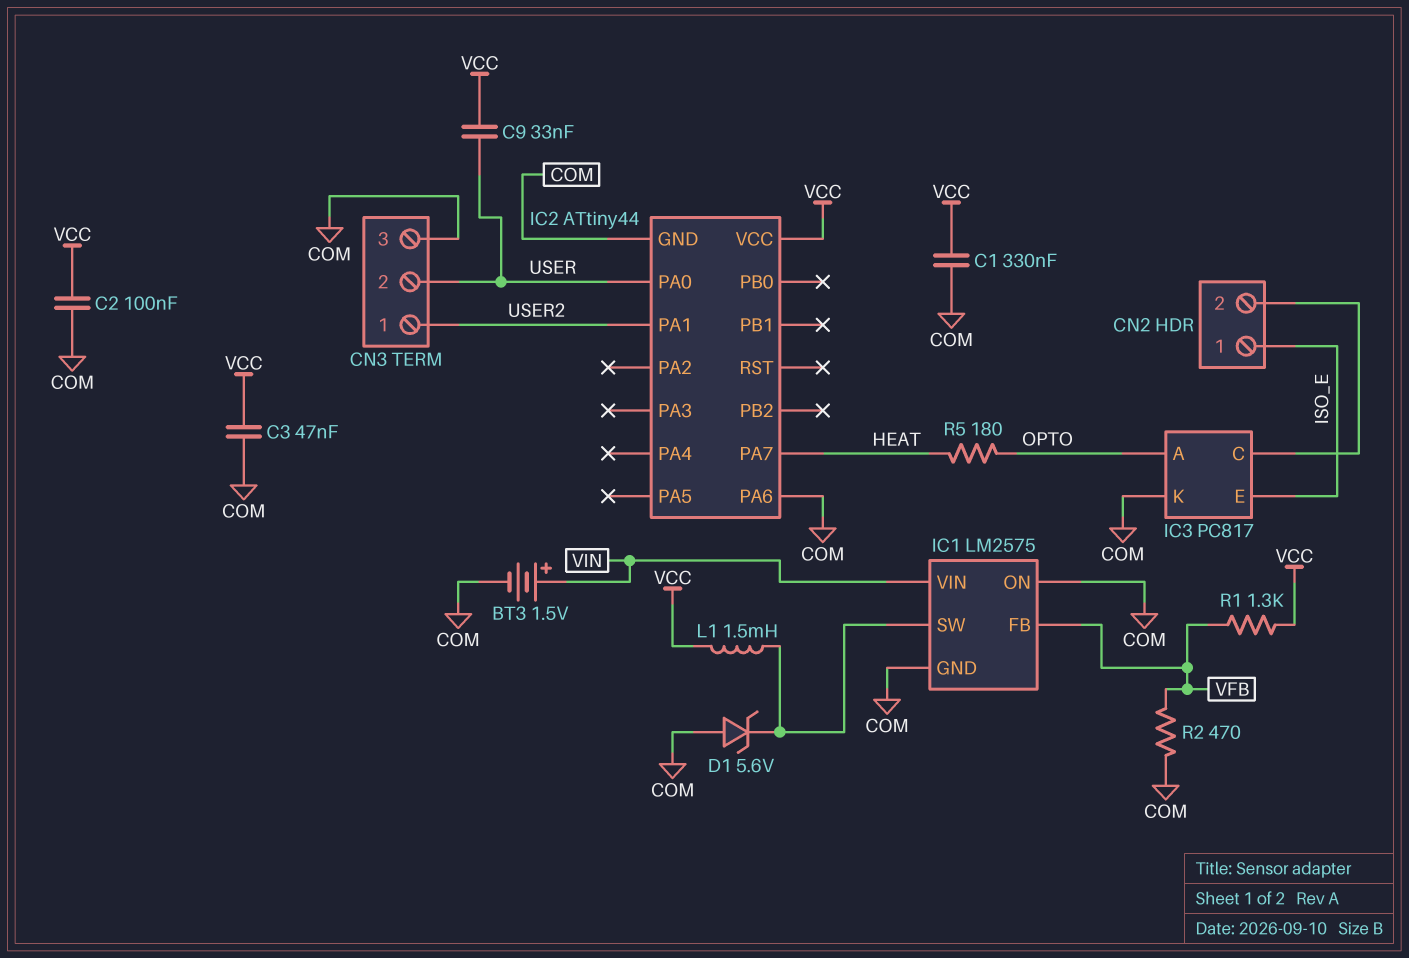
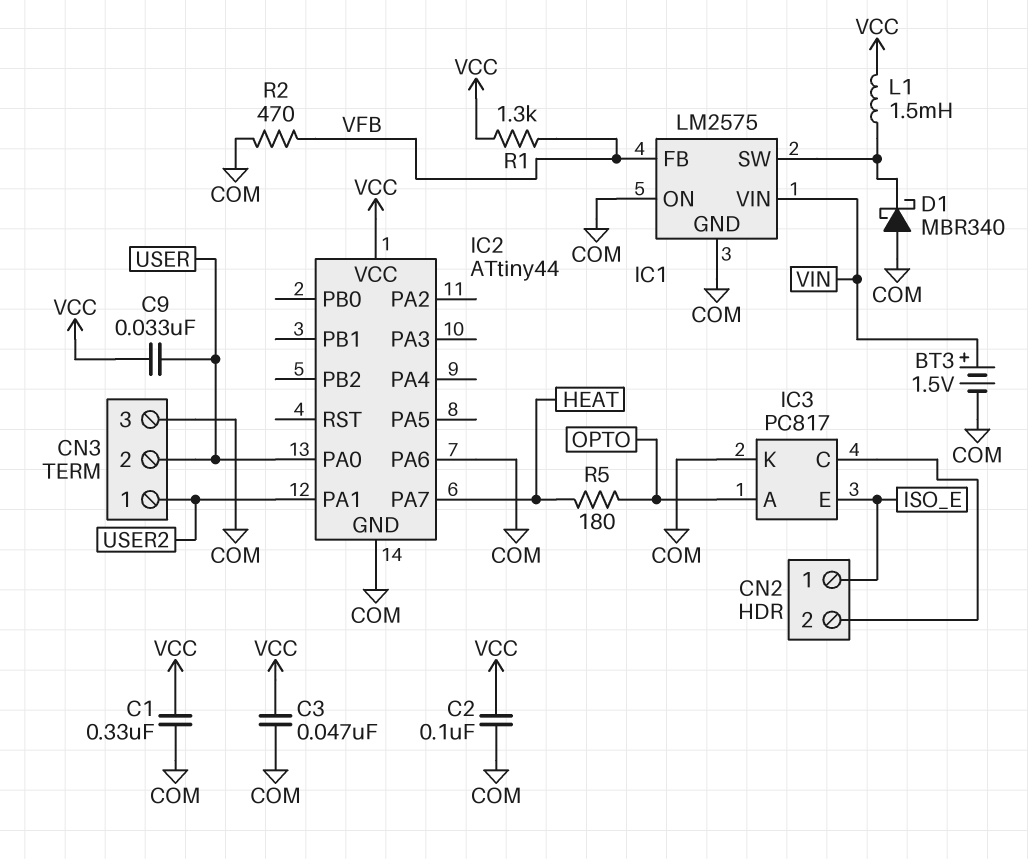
D1: zener 5.6V (A COM, K IC1/SW) -> schottky MBR340 (A COM, K IC1/SW)

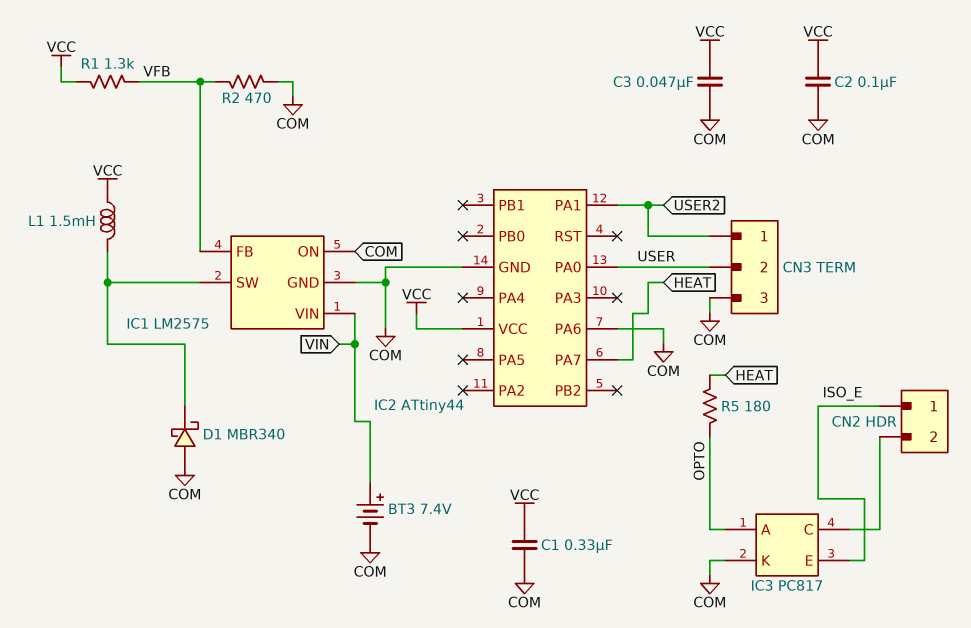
BT3: 1.5V (plus VIN, minus COM) -> 7.4V (plus VIN, minus COM)
C9: 33nF (USER, VCC) -> none

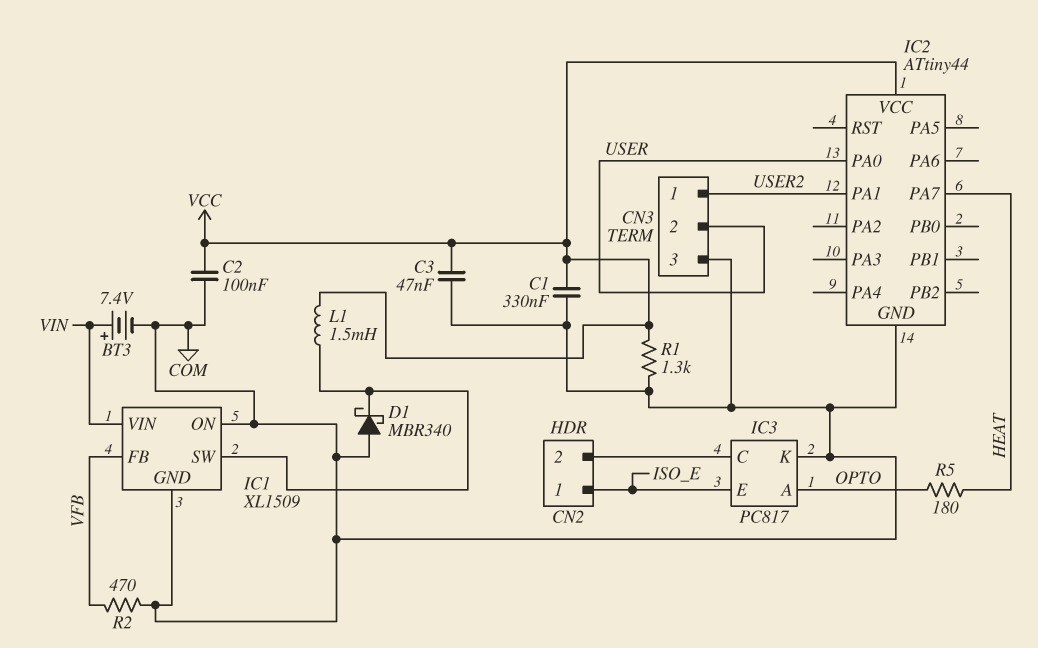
IC1: LM2575 -> XL1509
IC2 pin PA6: COM -> none
R1: 1.3k (VCC, VFB) -> 1.3k (COM, VCC)

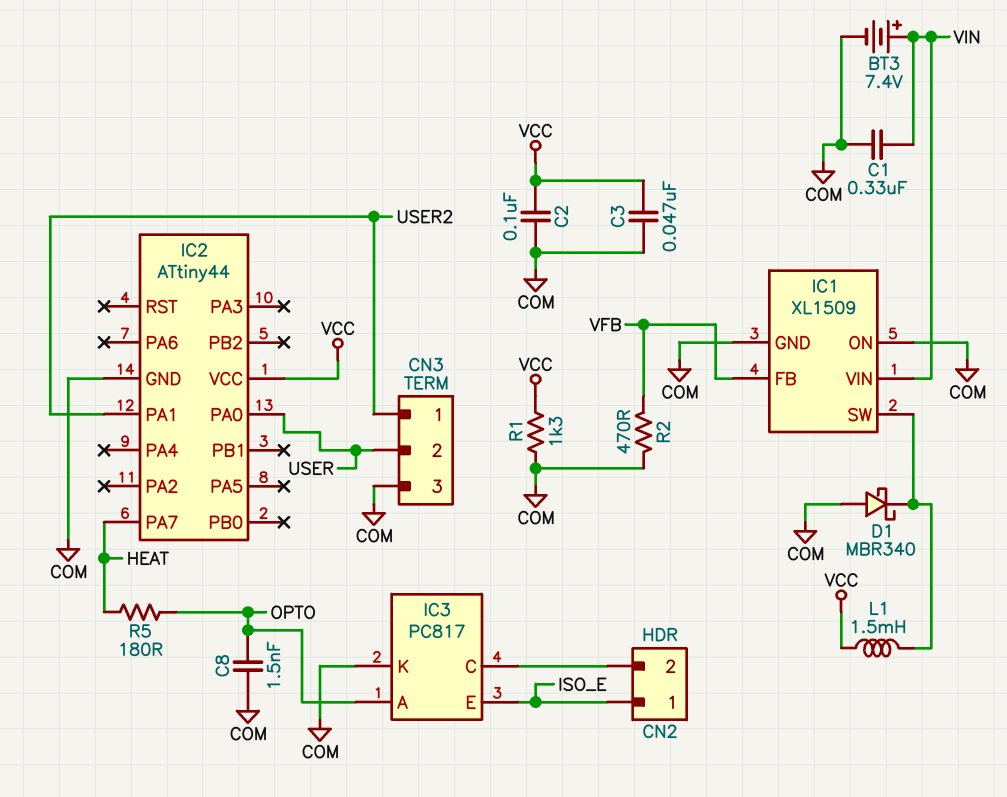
C1: 330nF (COM, VCC) -> 330nF (COM, VIN)
C8: none -> 1.5nF (COM, OPTO)

